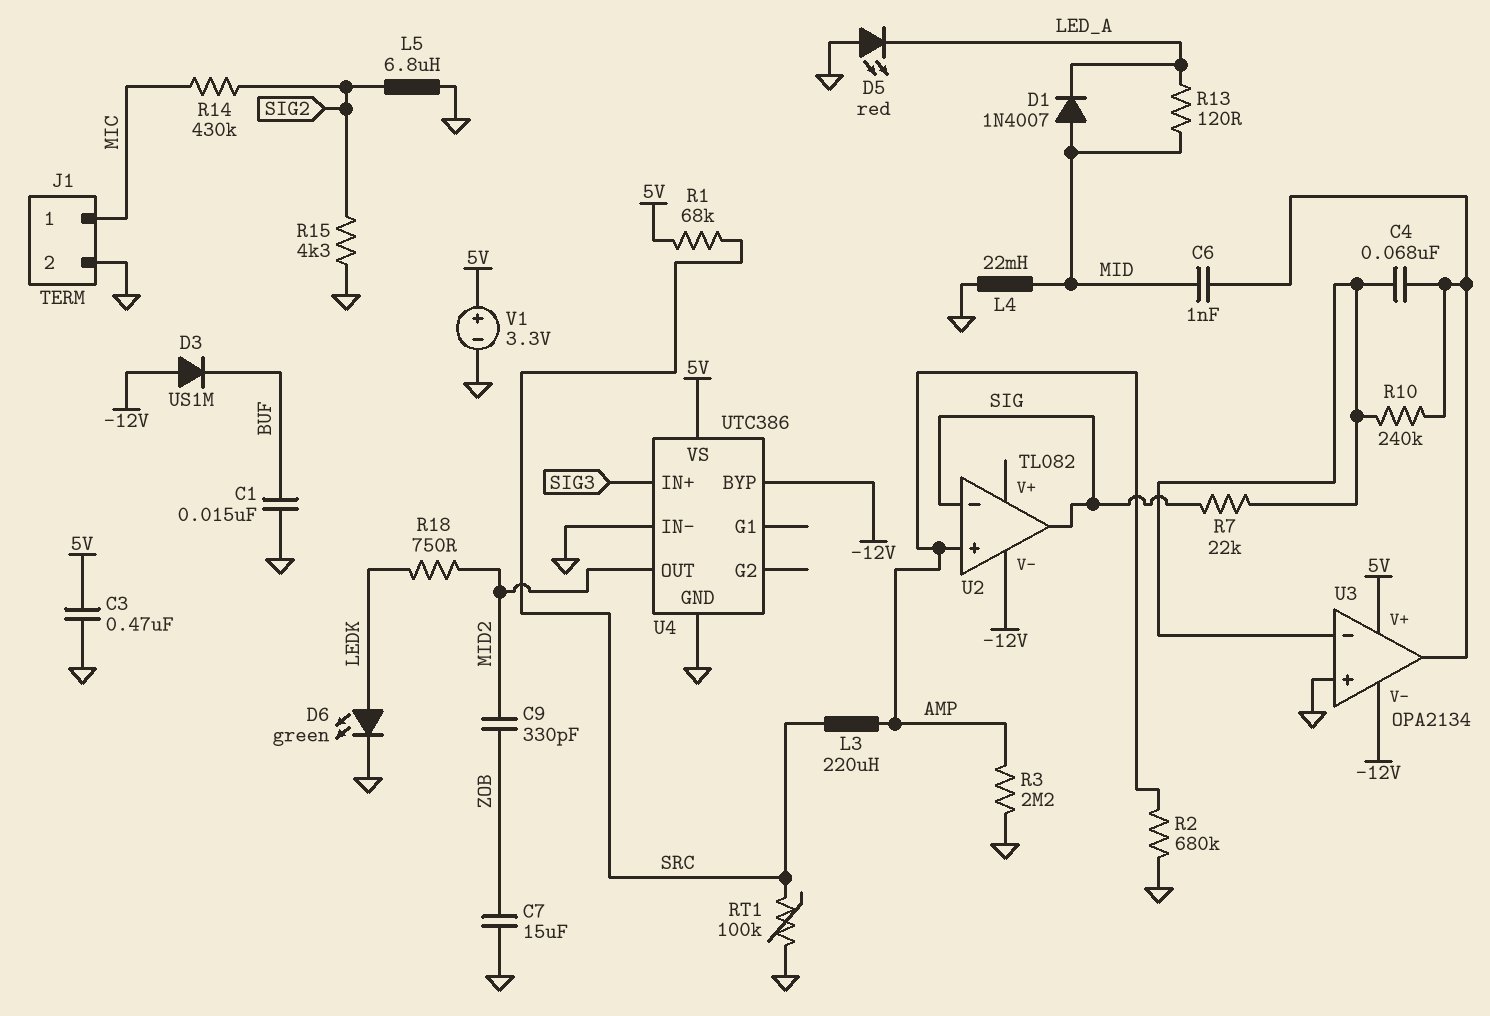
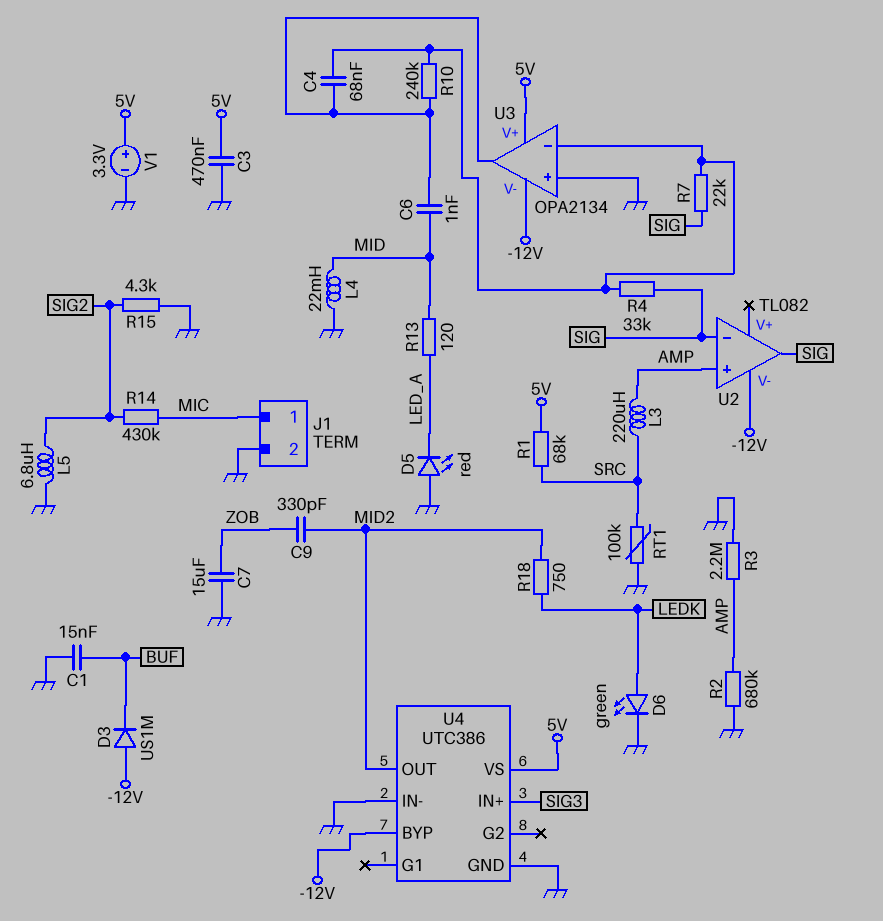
D1: diode 1N4007 (A MID, K LED_A) -> none
R4: none -> 33k (SIG, U3/in-)

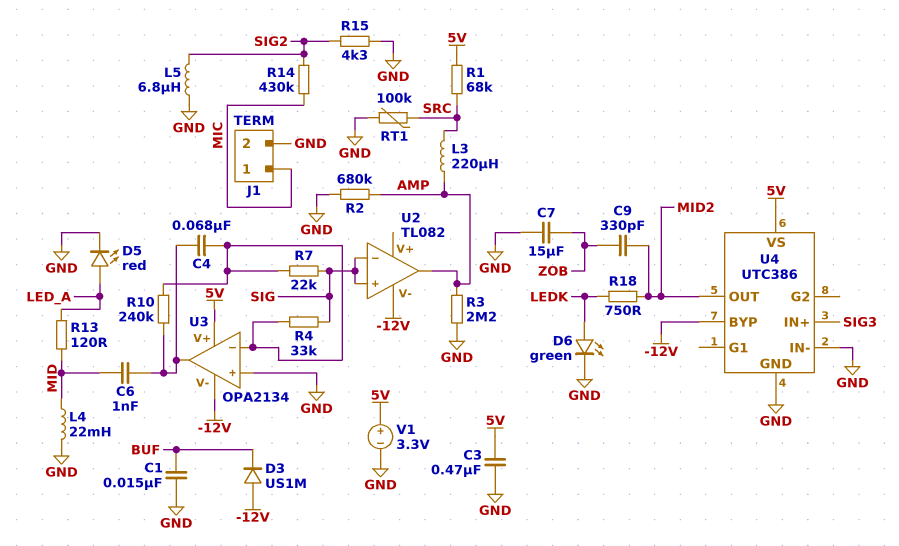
D5: LED red (A GND, K LED_A) -> LED red (A LED_A, K GND)
U2 pin in+: AMP -> SIG
U2 pin out: SIG -> AMP

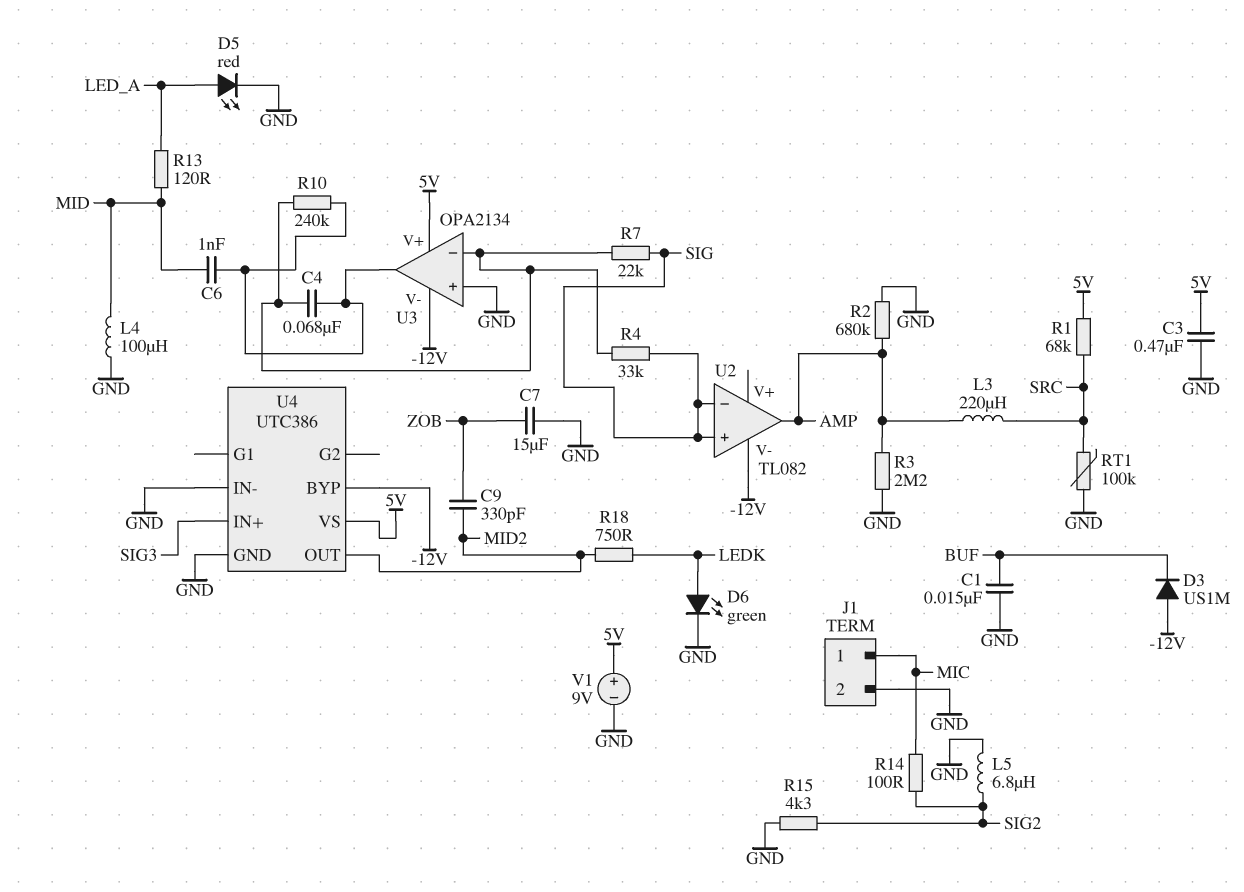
L4: 22mH (GND, MID) -> 100uH (GND, MID)
R14: 430k (MIC, SIG2) -> 100 (MIC, SIG2)
V1: 3.3V (plus 5V, minus GND) -> 9V (plus 5V, minus GND)

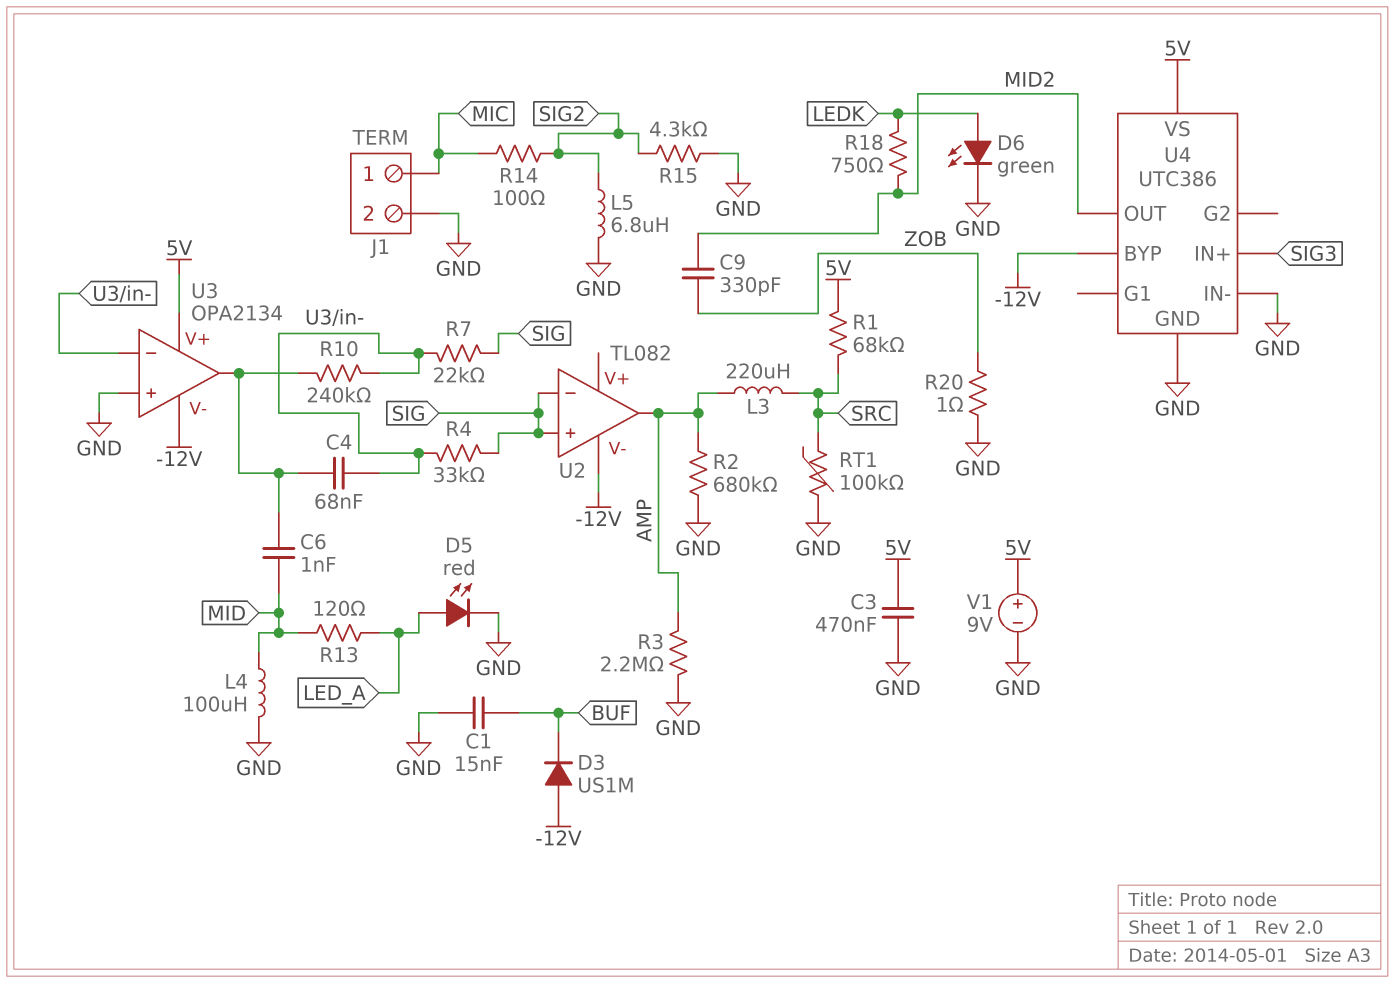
C7: 15uF (GND, ZOB) -> none
R20: none -> 1 (GND, ZOB)

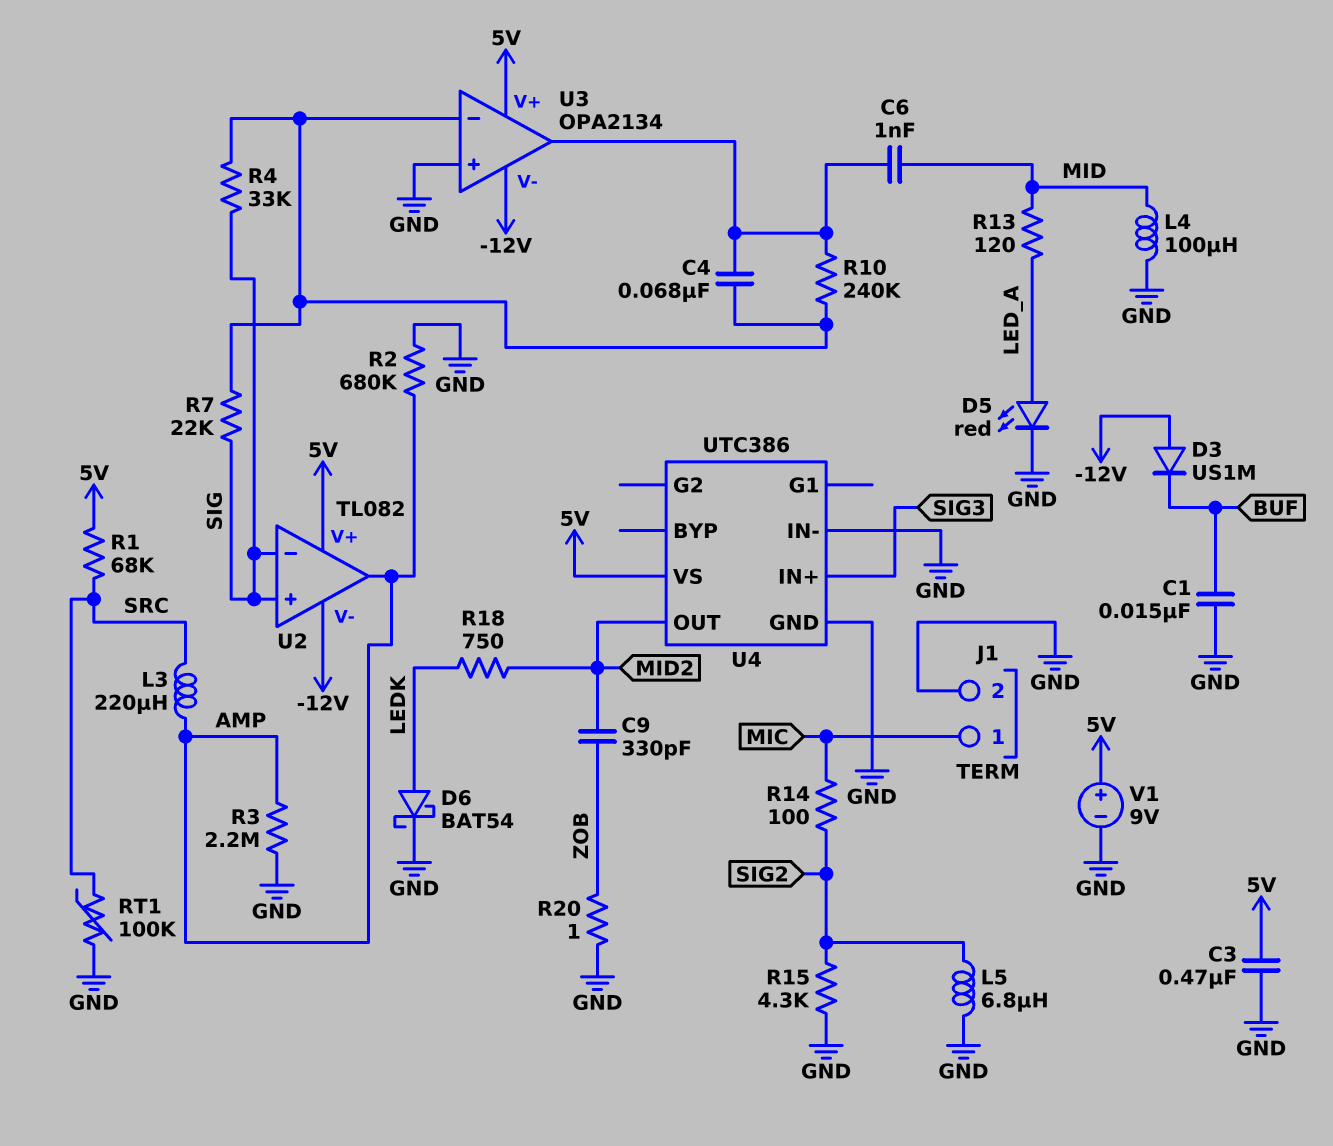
D6: LED green (A LEDK, K GND) -> schottky BAT54 (A LEDK, K GND)
U2 pin V+: none -> 5V
U4 pin BYP: -12V -> none

